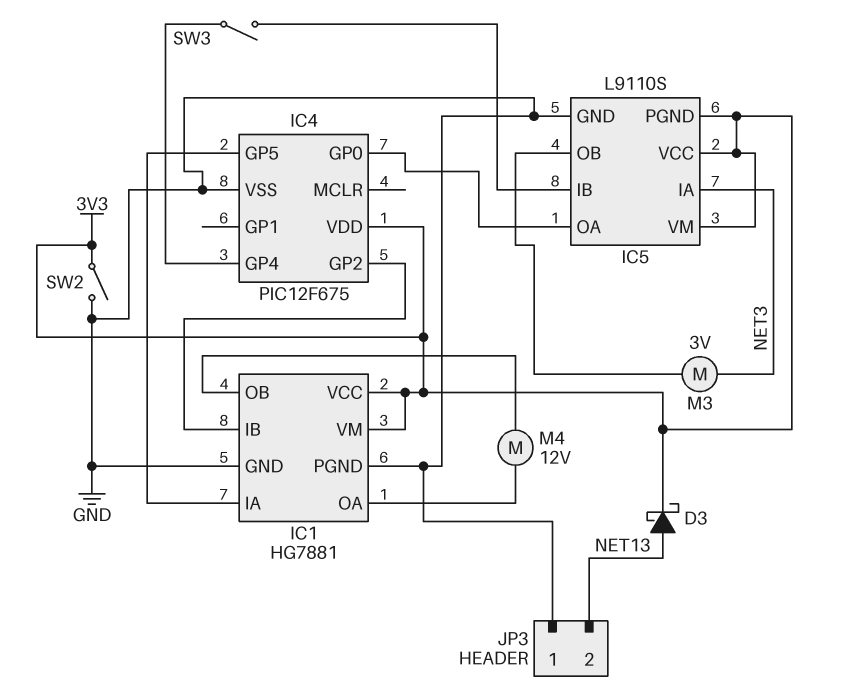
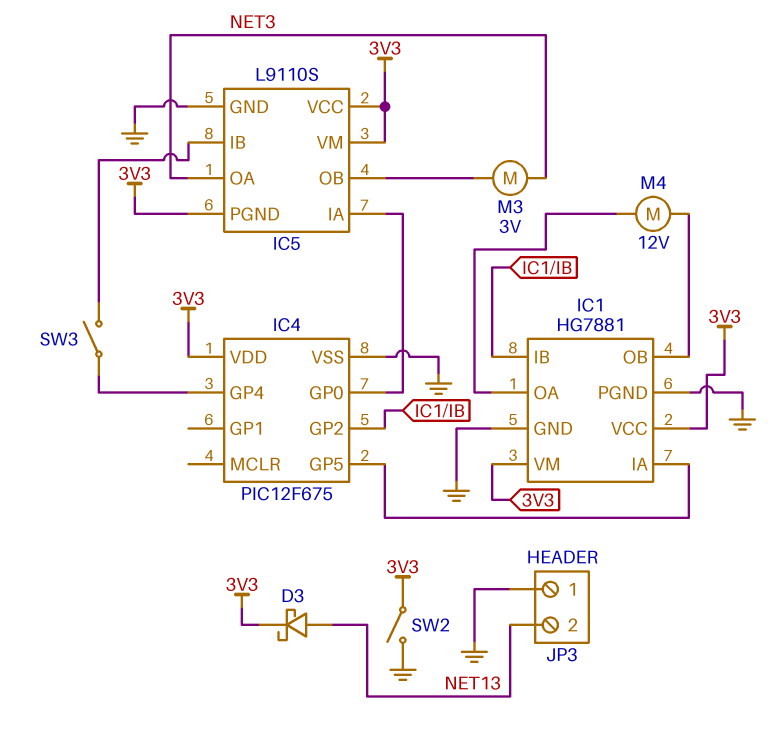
IC5 pin IA: NET3 -> IC4/GP0
IC5 pin OA: IC4/GP0 -> NET3

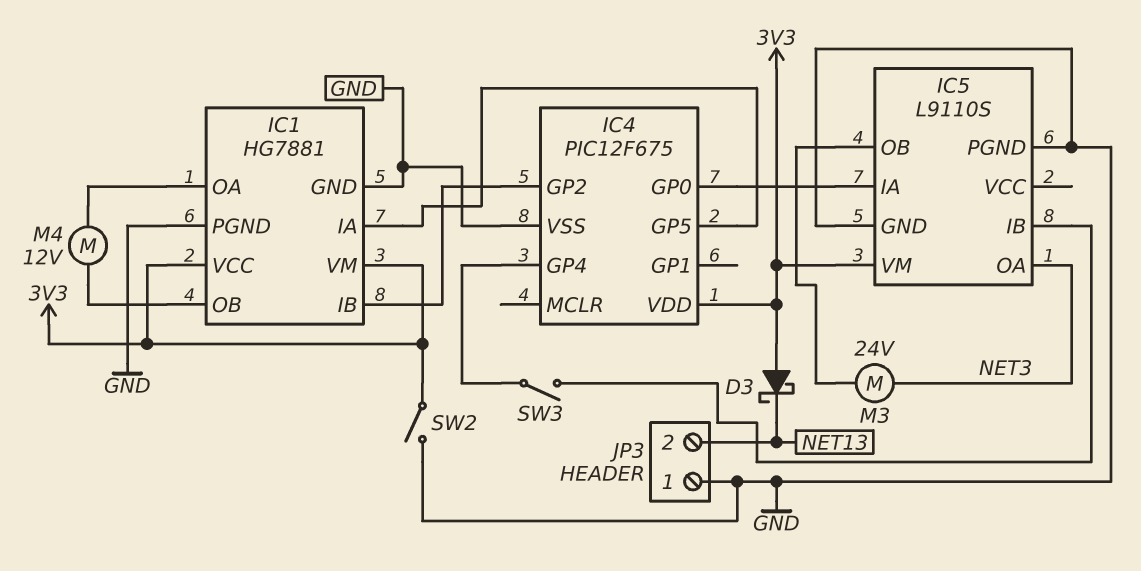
D3: schottky (A NET13, K 3V3) -> schottky (A 3V3, K NET13)
IC5 pin PGND: 3V3 -> GND
IC5 pin VCC: 3V3 -> none
M3: motor 3V (IC5/OB, NET3) -> motor 24V (IC5/OB, NET3)

